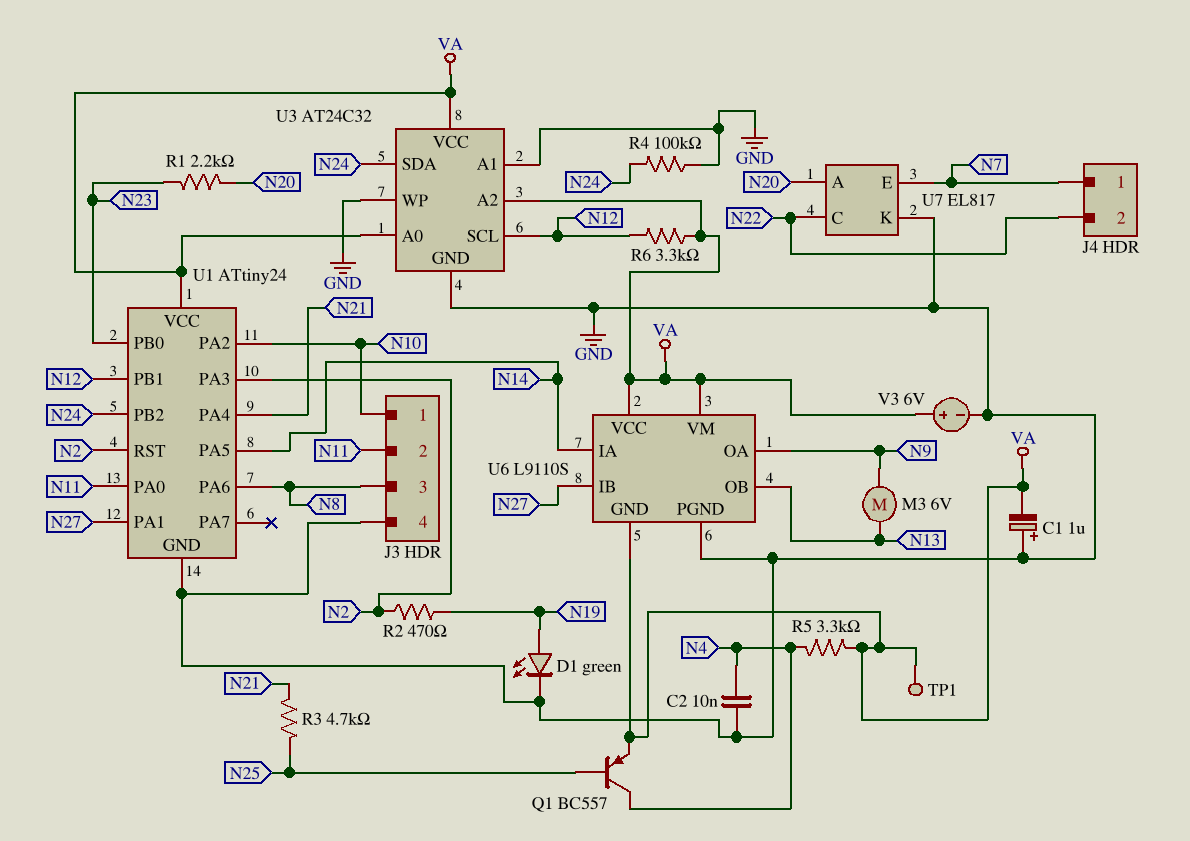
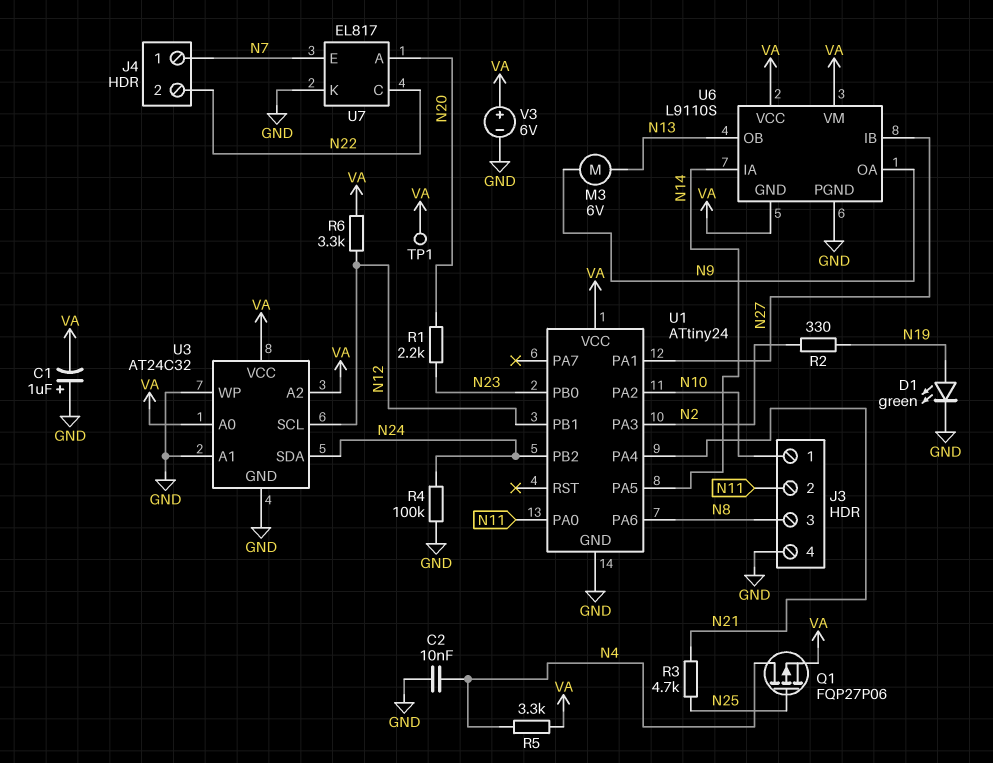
Q1: PNP BC557 (B N25, C N4, E VA) -> PMOS FQP27P06 (G N25, D N4, S VA)
R2: 470 (N2, N19) -> 330 (N2, N19)
U1 pin RST: N2 -> none

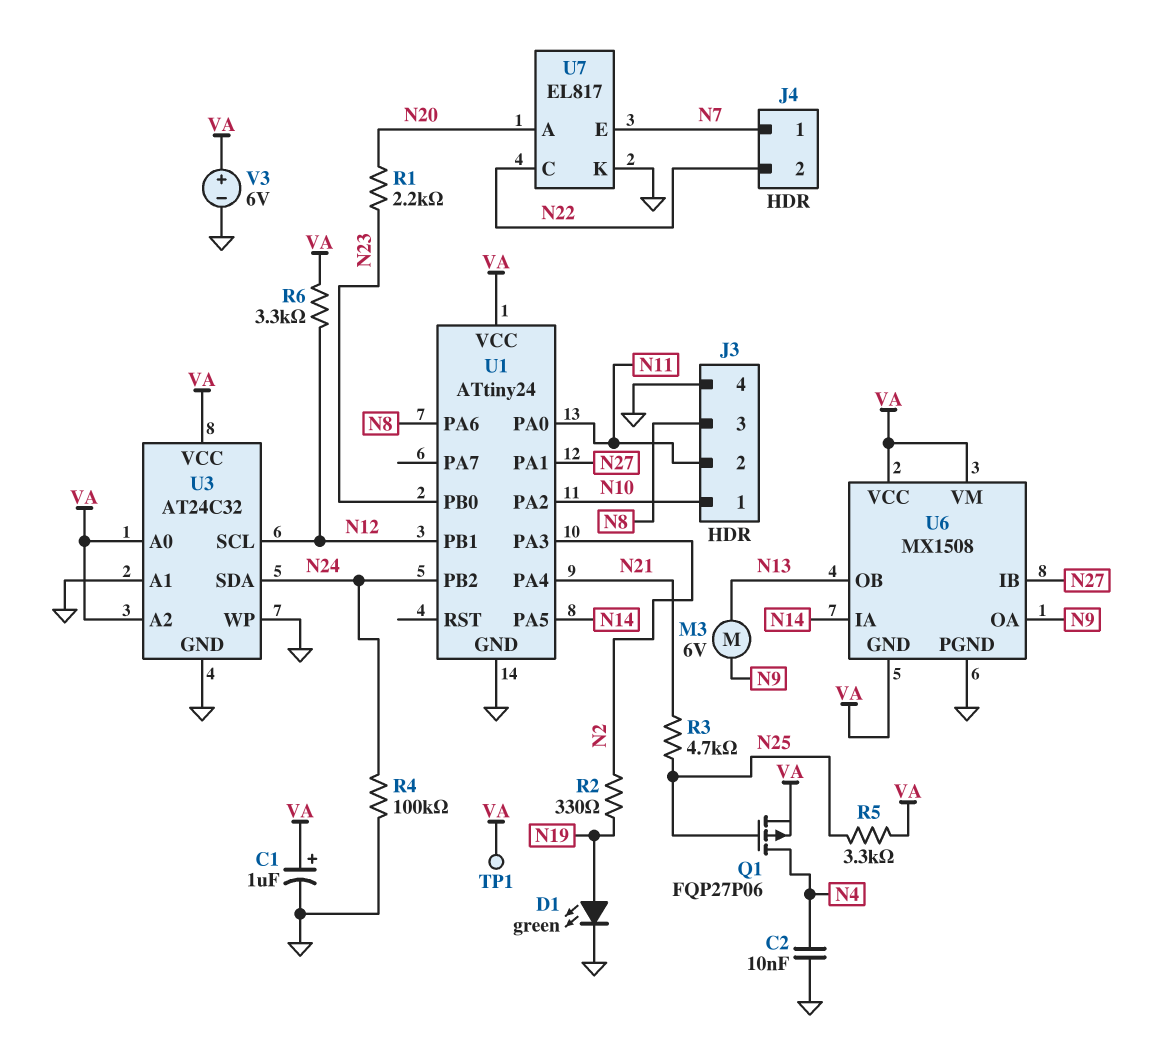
C1: 1uF (plus GND, minus VA) -> 1uF (plus VA, minus GND)
R5: 3.3k (N4, VA) -> 3.3k (N25, VA)
U6: L9110S -> MX1508

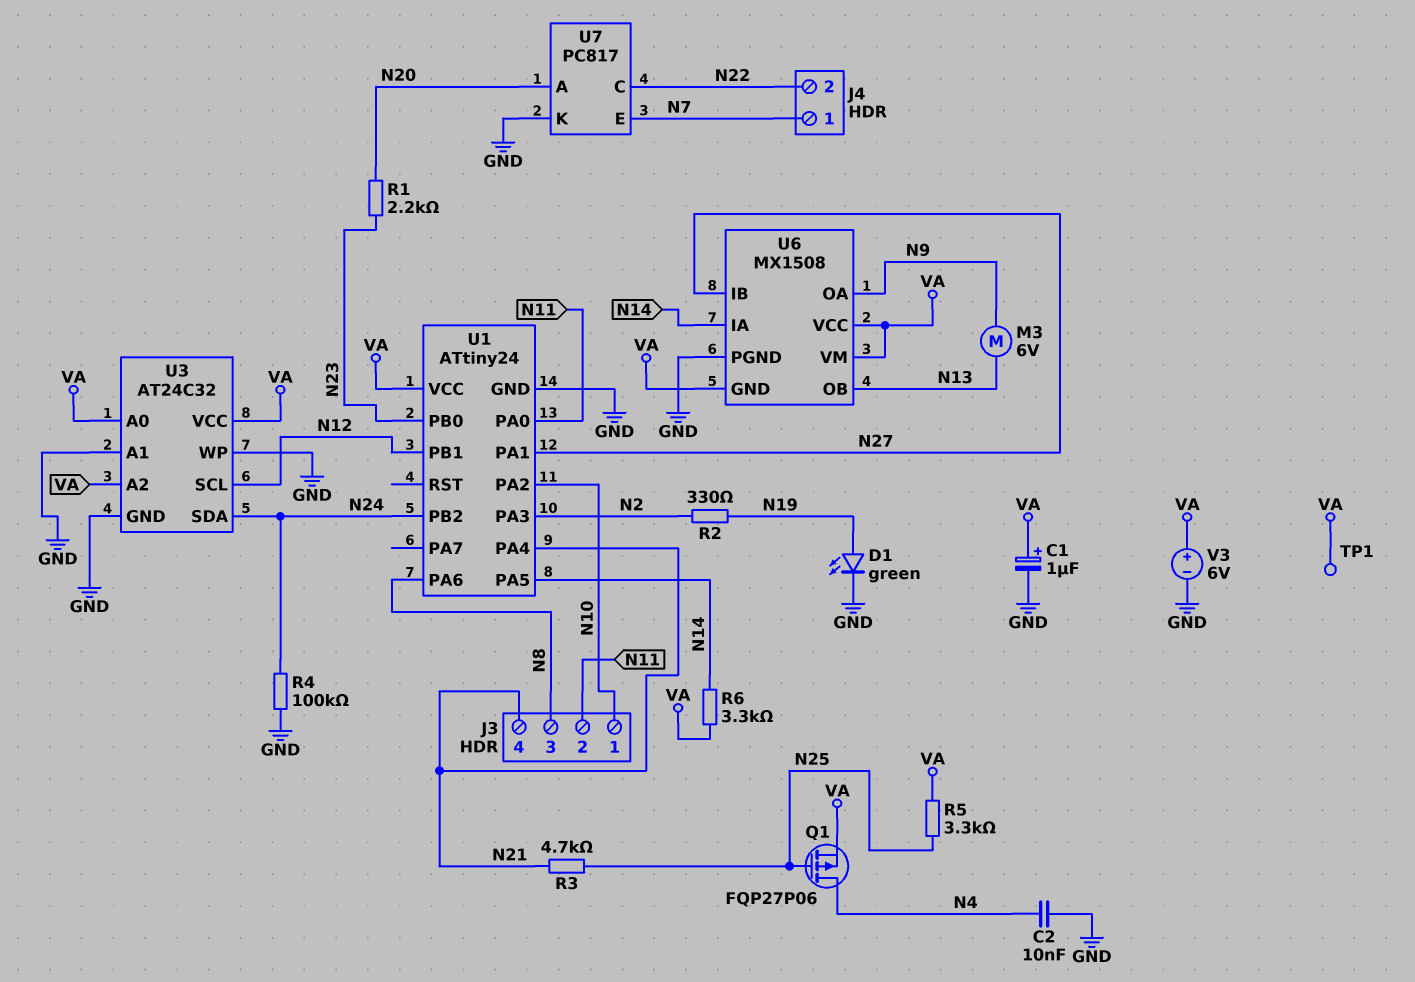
J3 pin 4: GND -> N21
R6: 3.3k (N12, VA) -> 3.3k (N14, VA)
U7: EL817 -> PC817

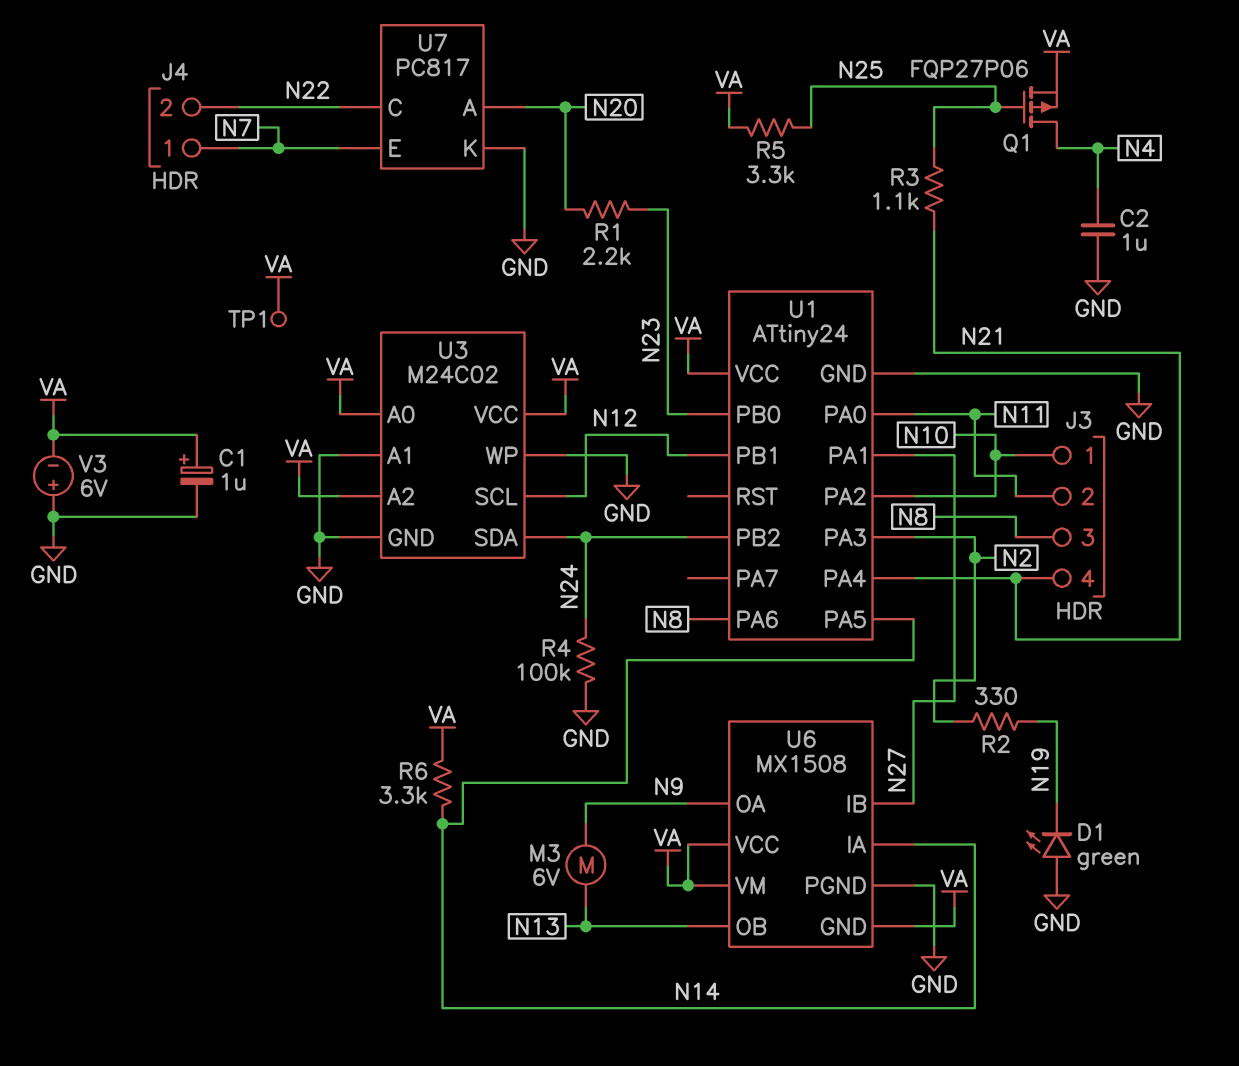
C2: 10nF (GND, N4) -> 1uF (GND, N4)
D1: LED green (A N19, K GND) -> LED green (A GND, K N19)
R3: 4.7k (N21, N25) -> 1.1k (N21, N25)
U3: AT24C32 -> M24C02
V3: 6V (plus VA, minus GND) -> 6V (plus GND, minus VA)

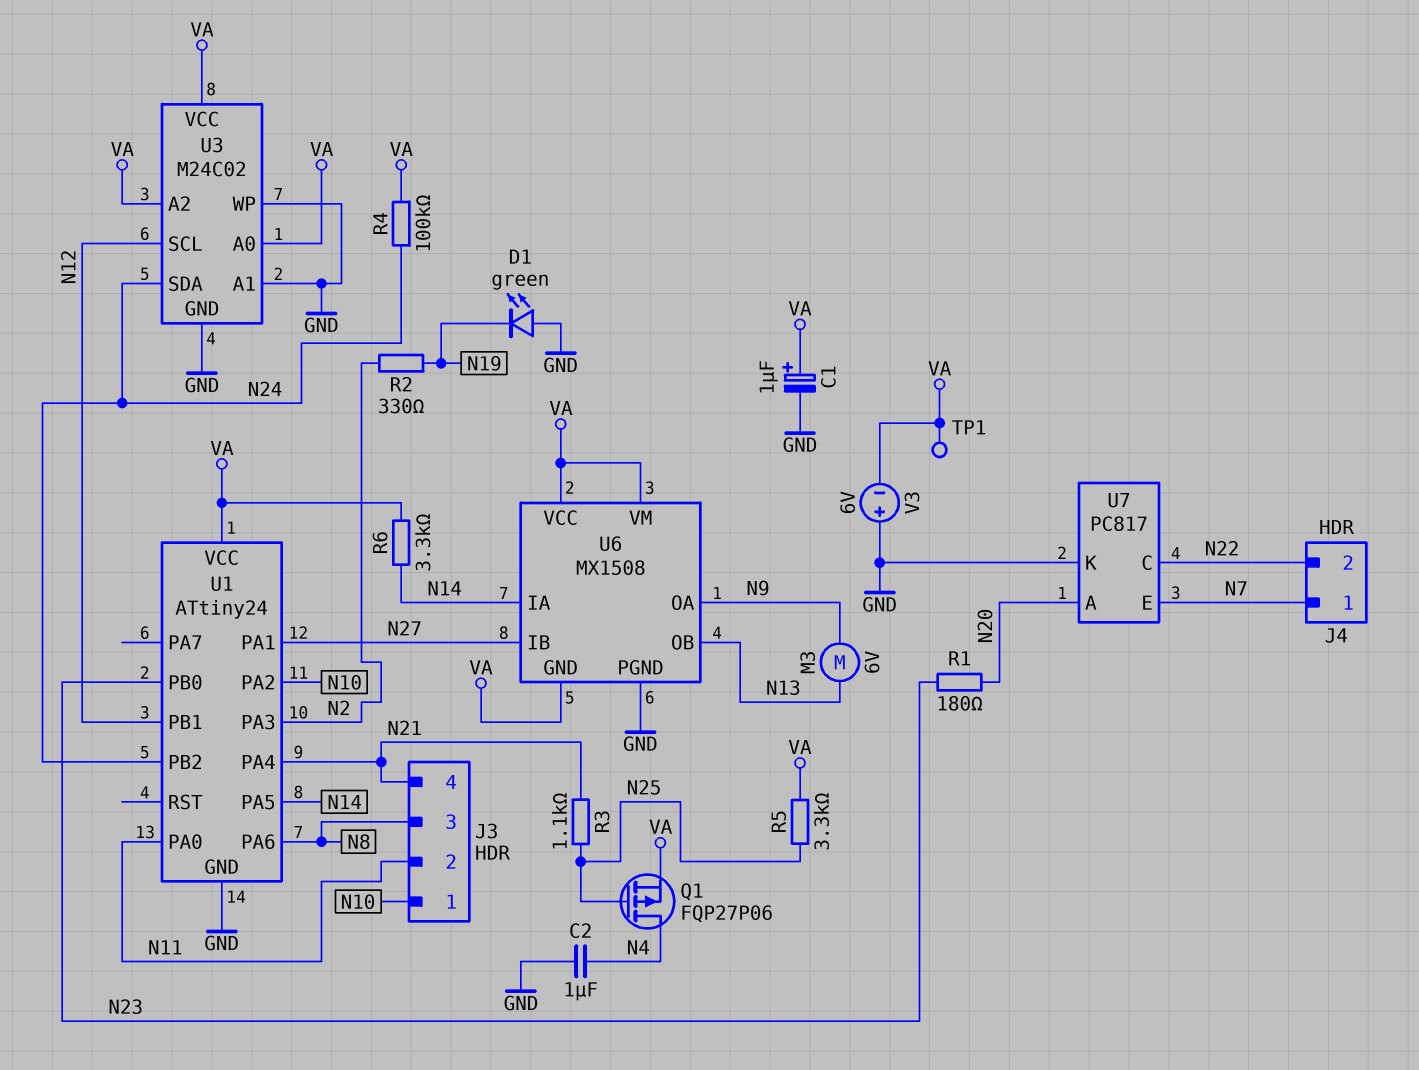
R1: 2.2k (N20, N23) -> 180 (N20, N23)
R4: 100k (GND, N24) -> 100k (N24, VA)

